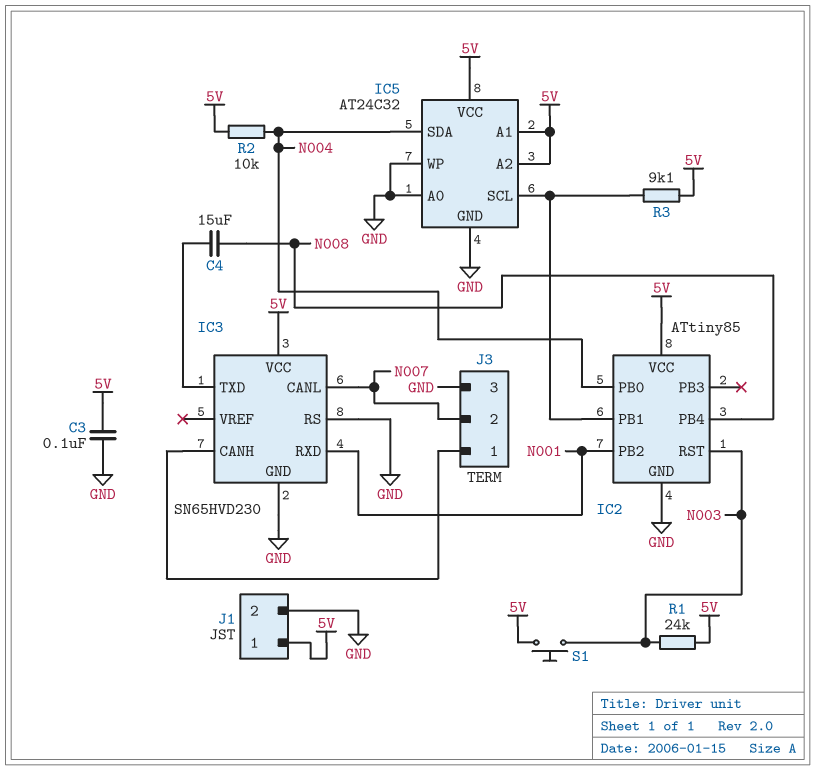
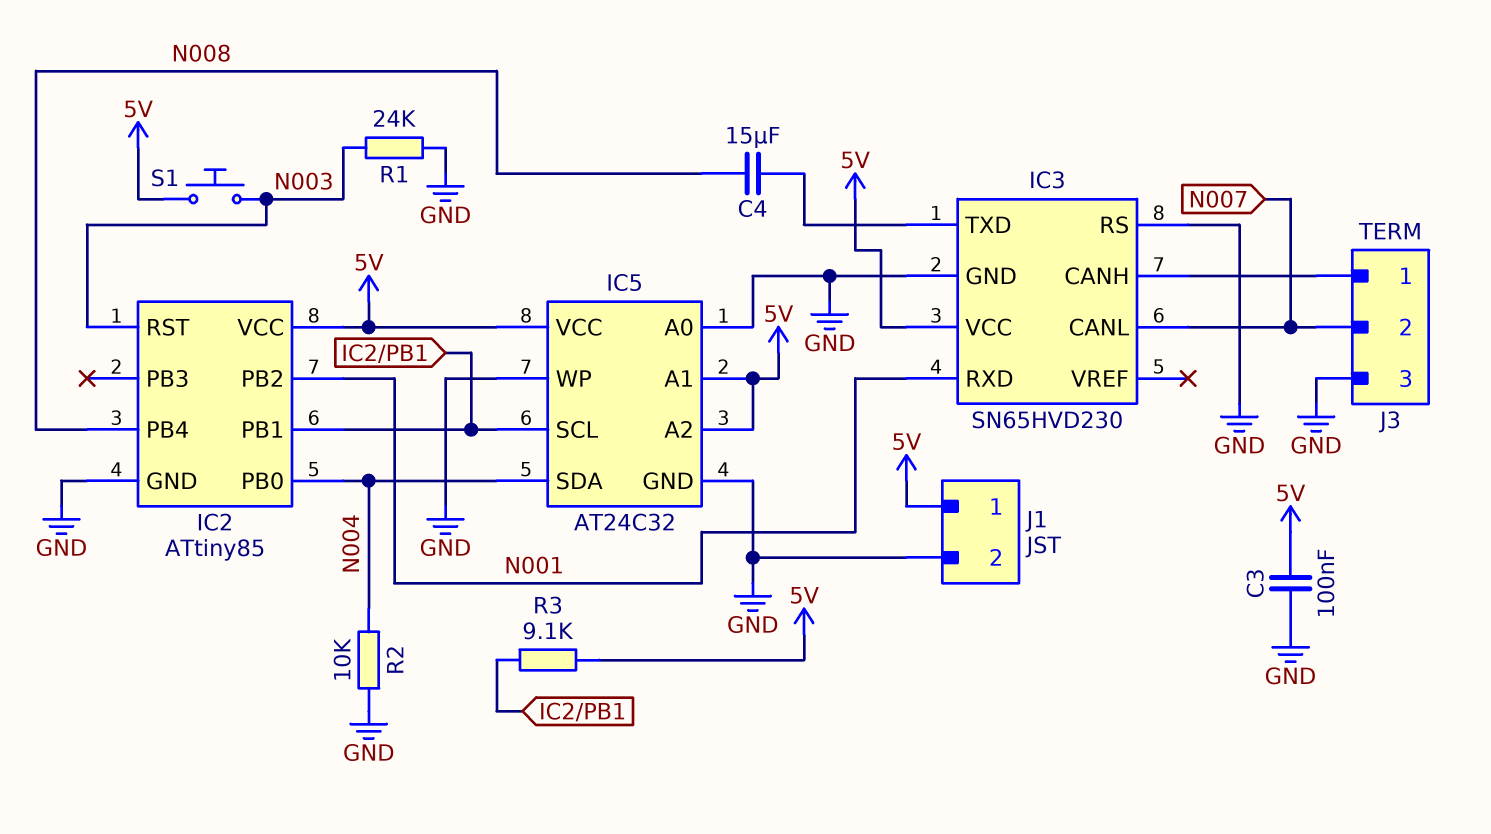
R1: 24k (5V, N003) -> 24k (GND, N003)
R2: 10k (5V, N004) -> 10k (GND, N004)

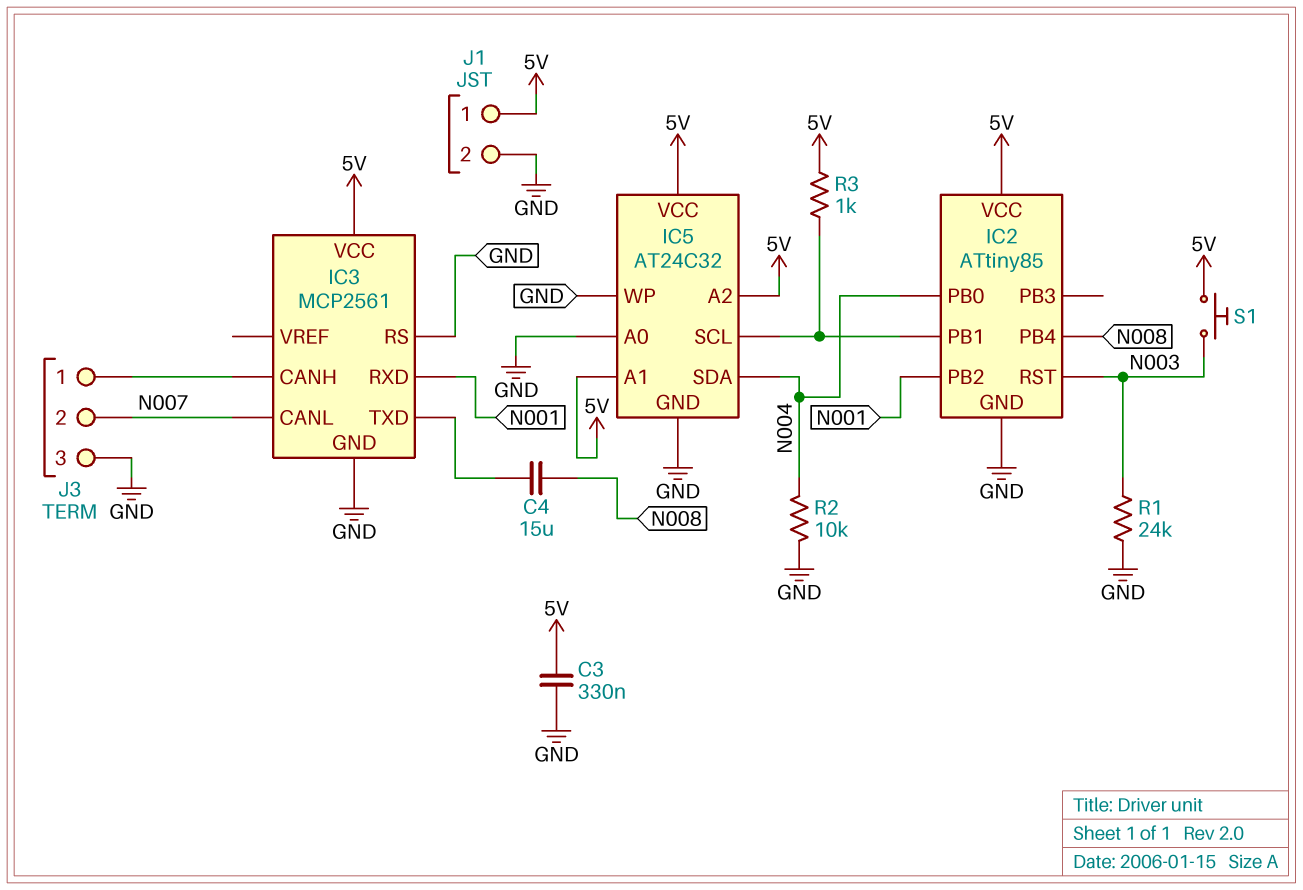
C3: 100nF (5V, GND) -> 330nF (5V, GND)
IC3: SN65HVD230 -> MCP2561
R3: 9.1k (5V, IC2/PB1) -> 1k (5V, IC2/PB1)

